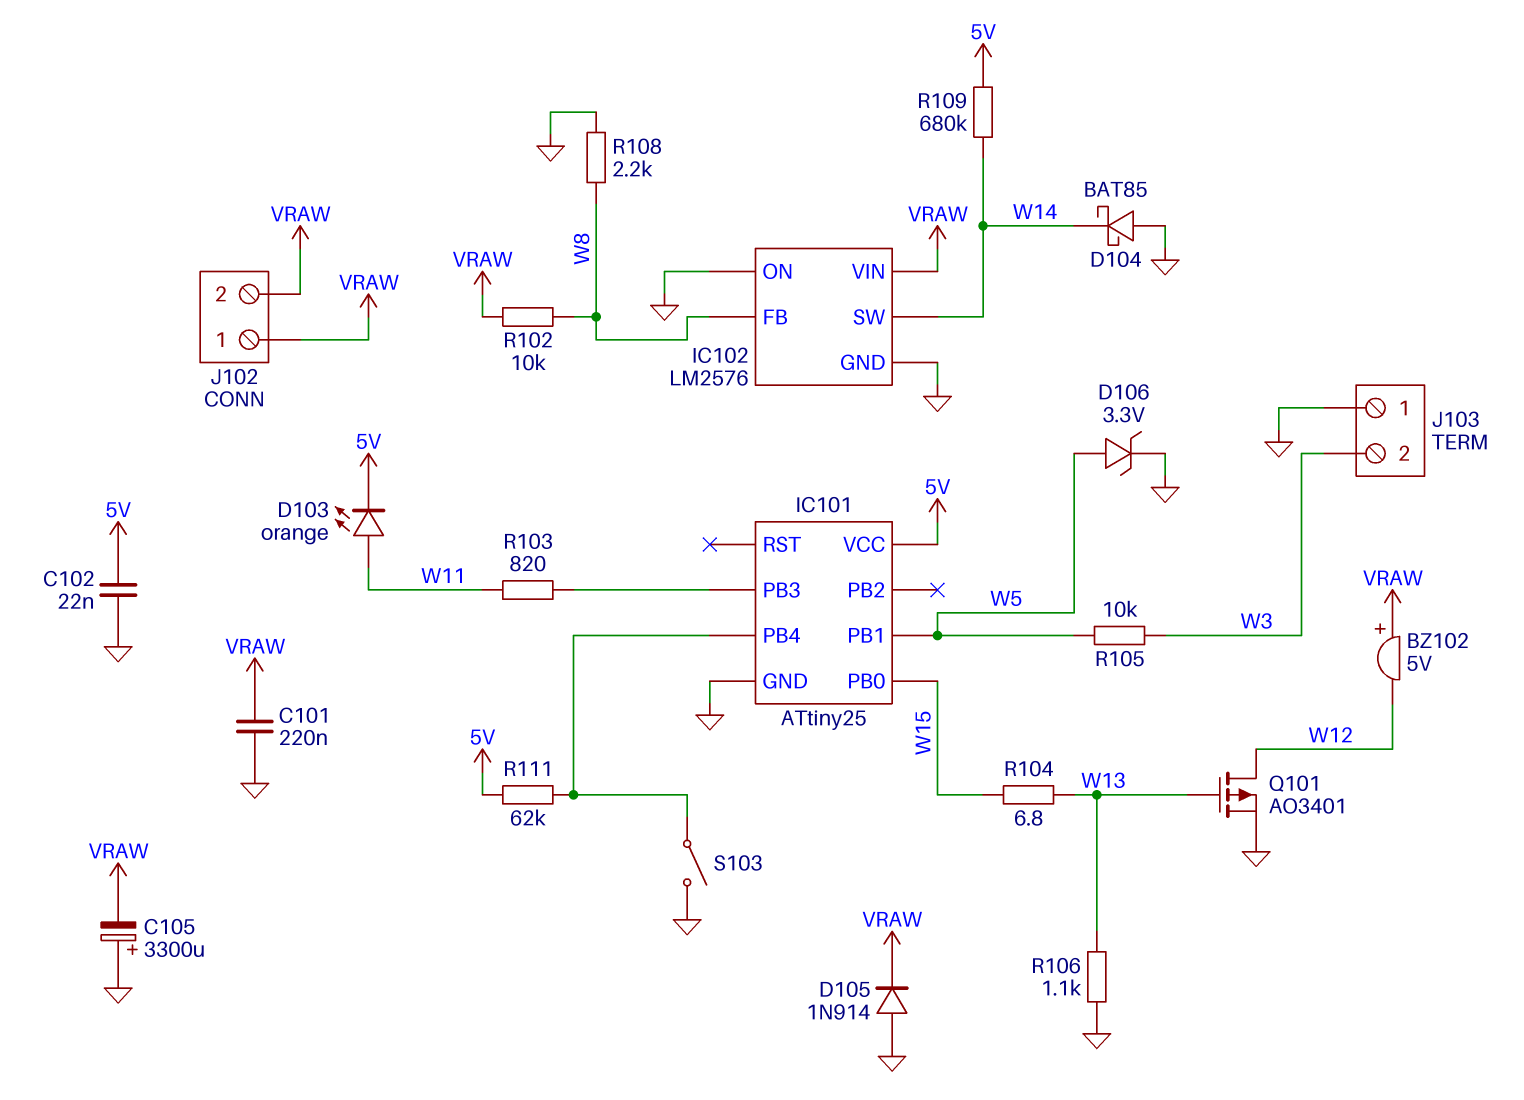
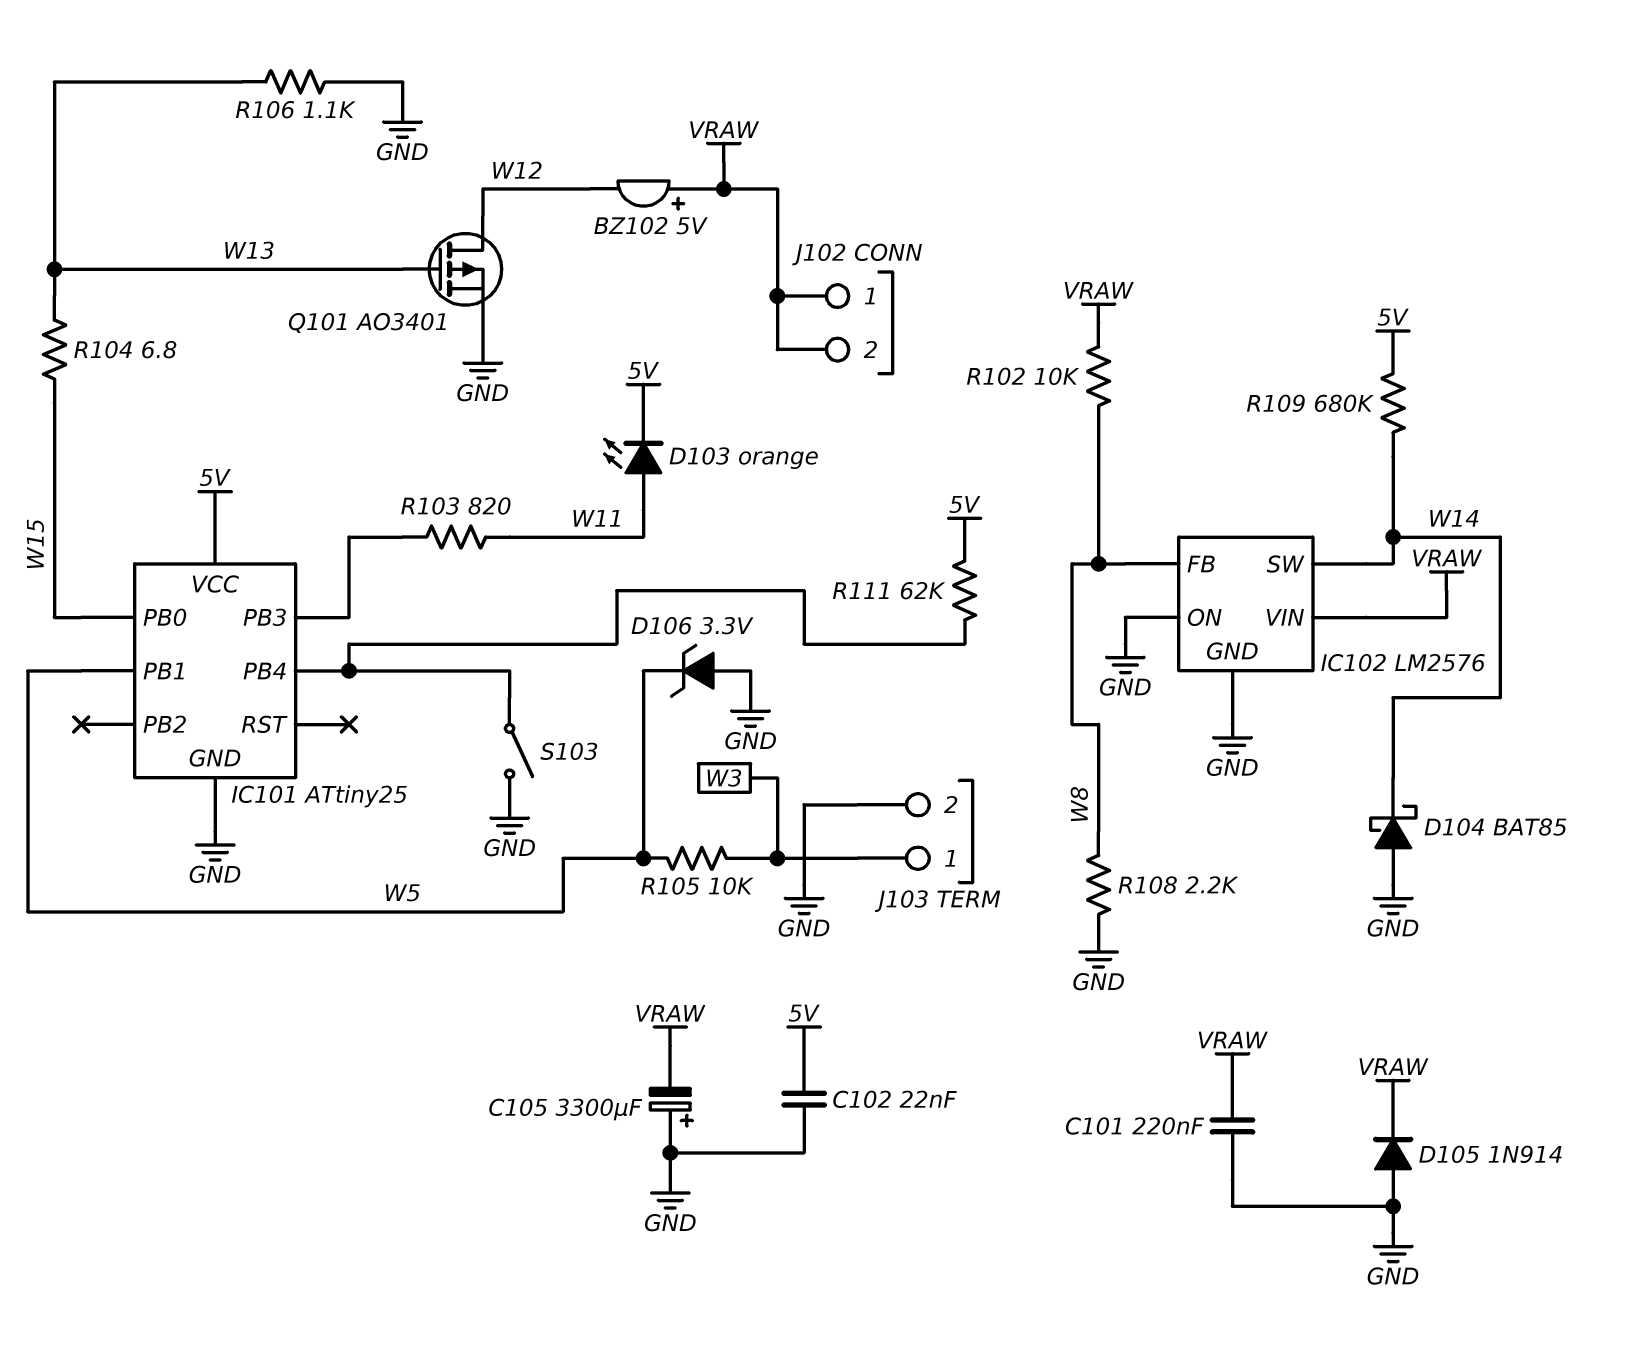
D106: zener 3.3V (A W5, K GND) -> zener 3.3V (A GND, K W5)
J103 pin 1: GND -> W3
J103 pin 2: W3 -> GND

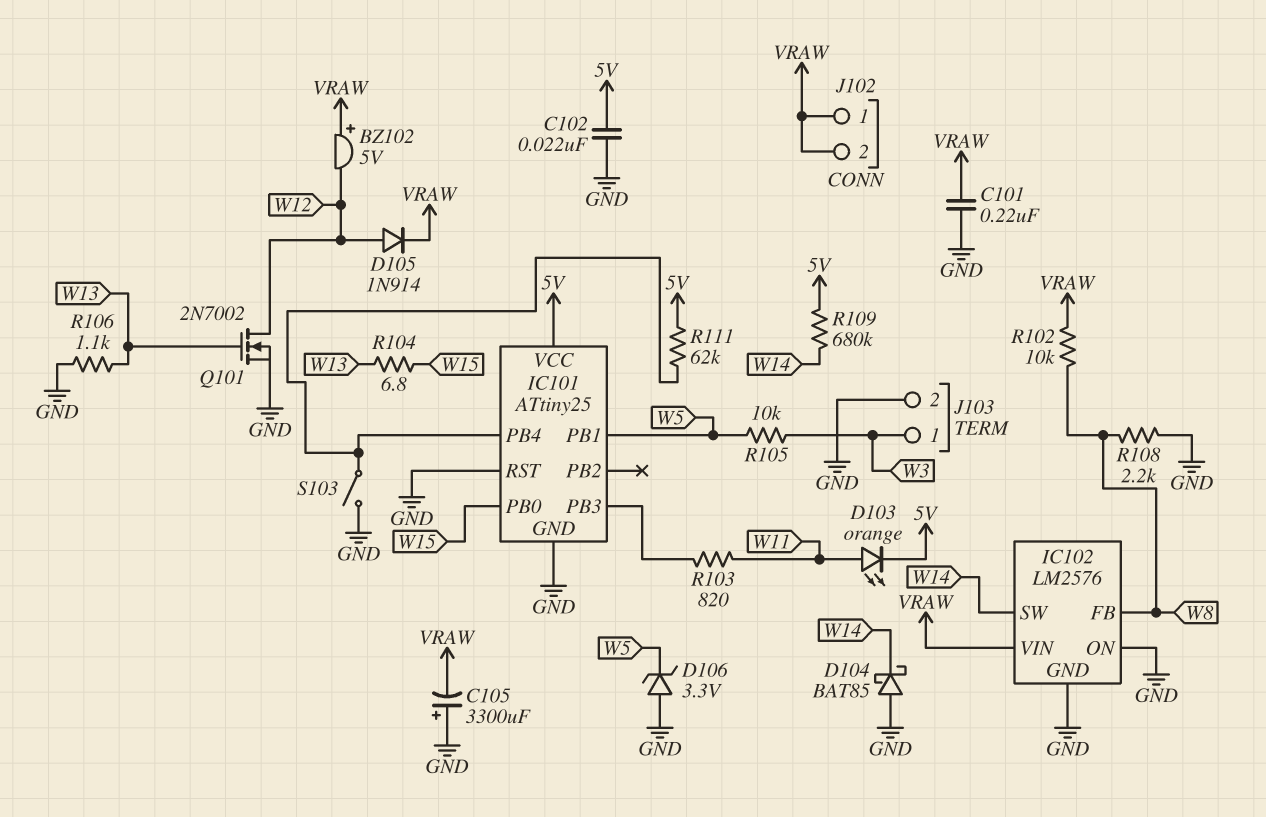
D105: diode 1N914 (A GND, K VRAW) -> diode 1N914 (A W12, K VRAW)
IC101 pin RST: none -> GND
Q101: PMOS AO3401 (G W13, D W12, S GND) -> NMOS 2N7002 (G W13, D W12, S GND)

